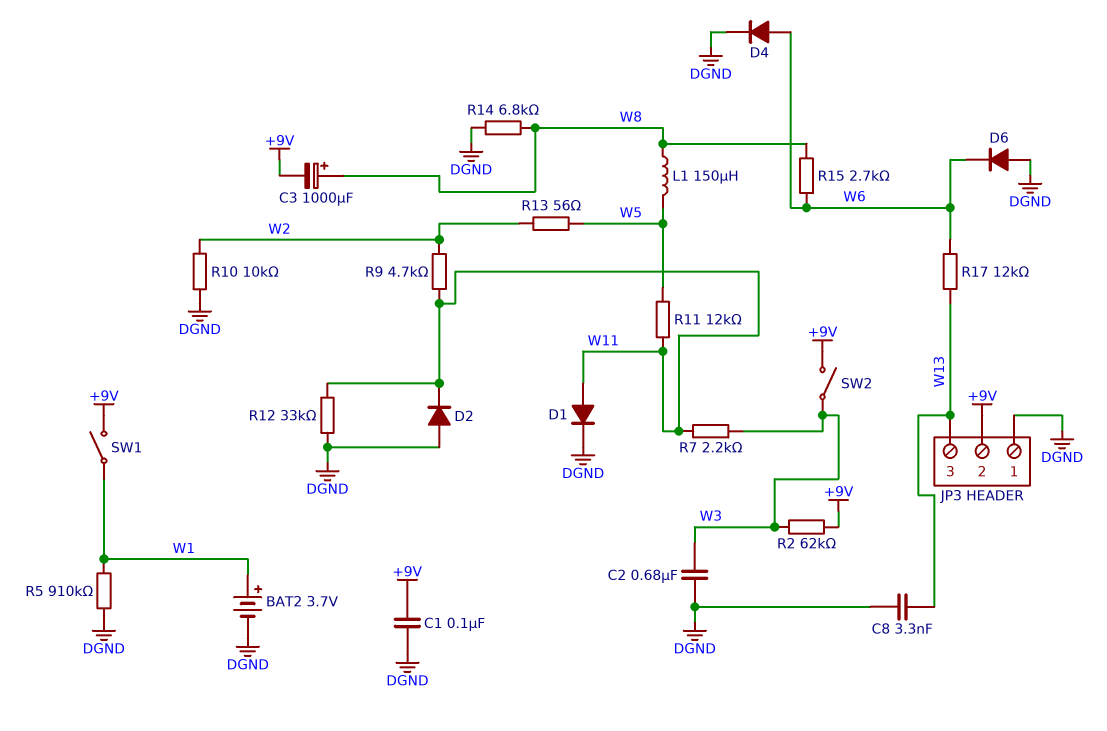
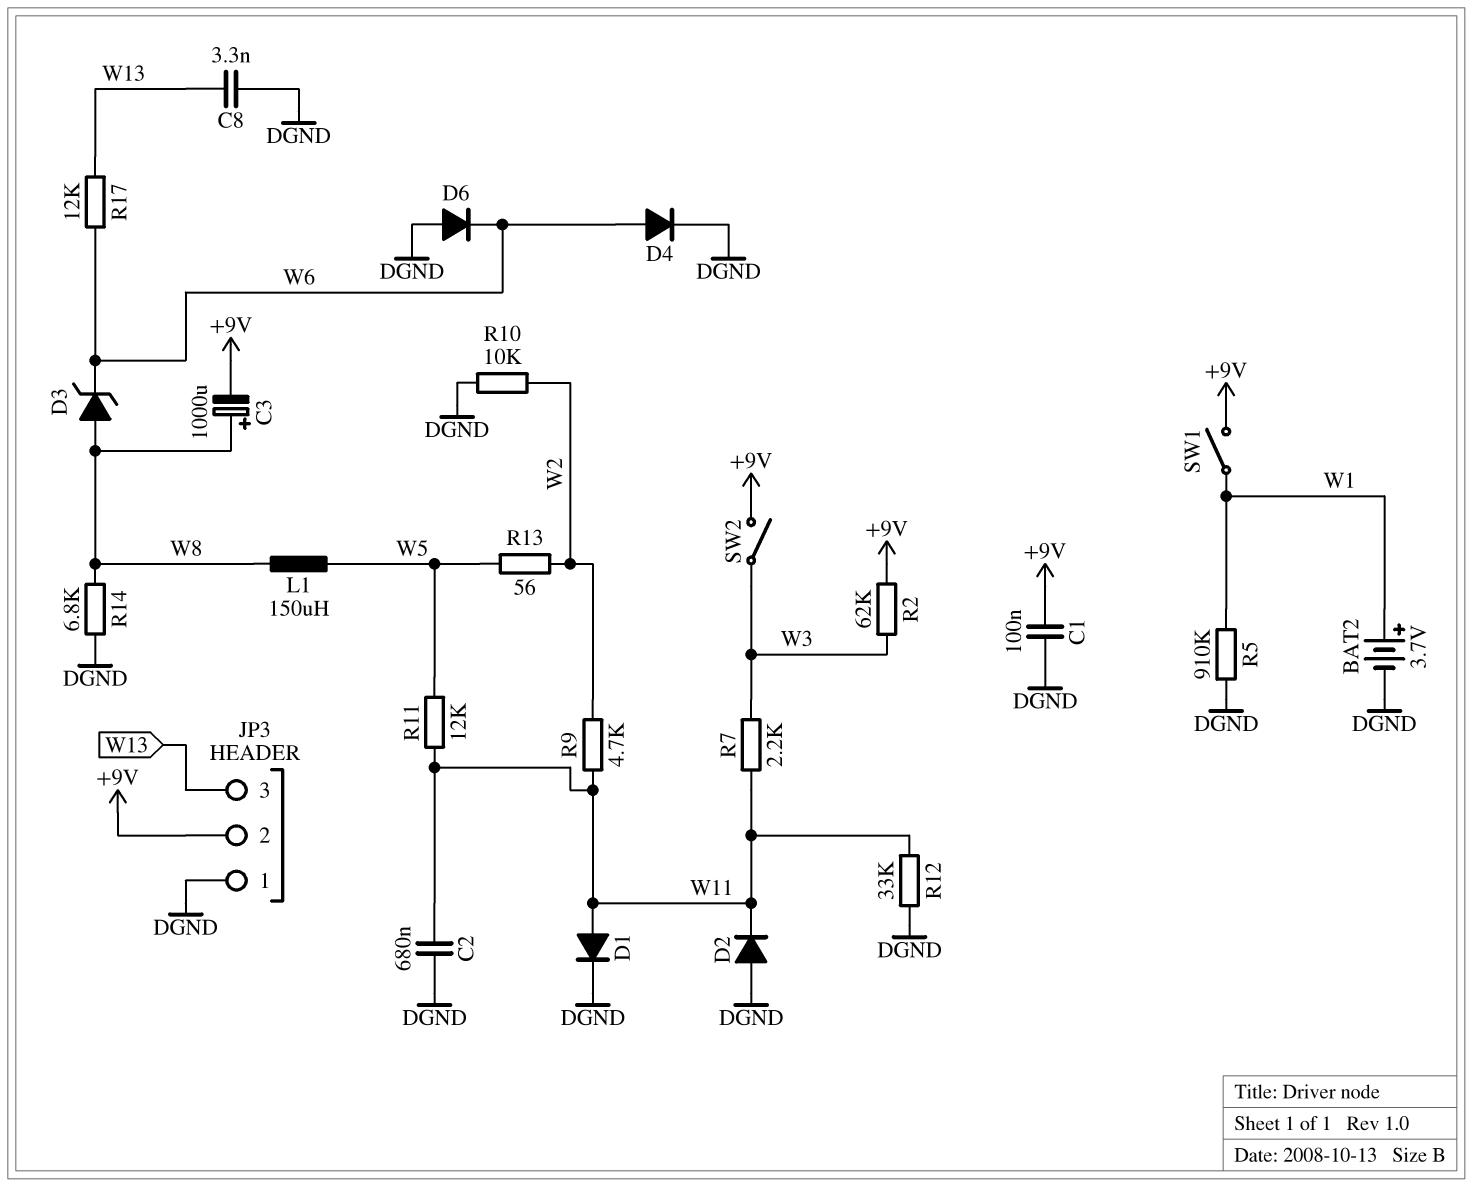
C2: 680nF (DGND, W3) -> 680nF (DGND, W11)
D3: none -> zener (A W8, K W6)
R15: 2.7k (W6, W8) -> none

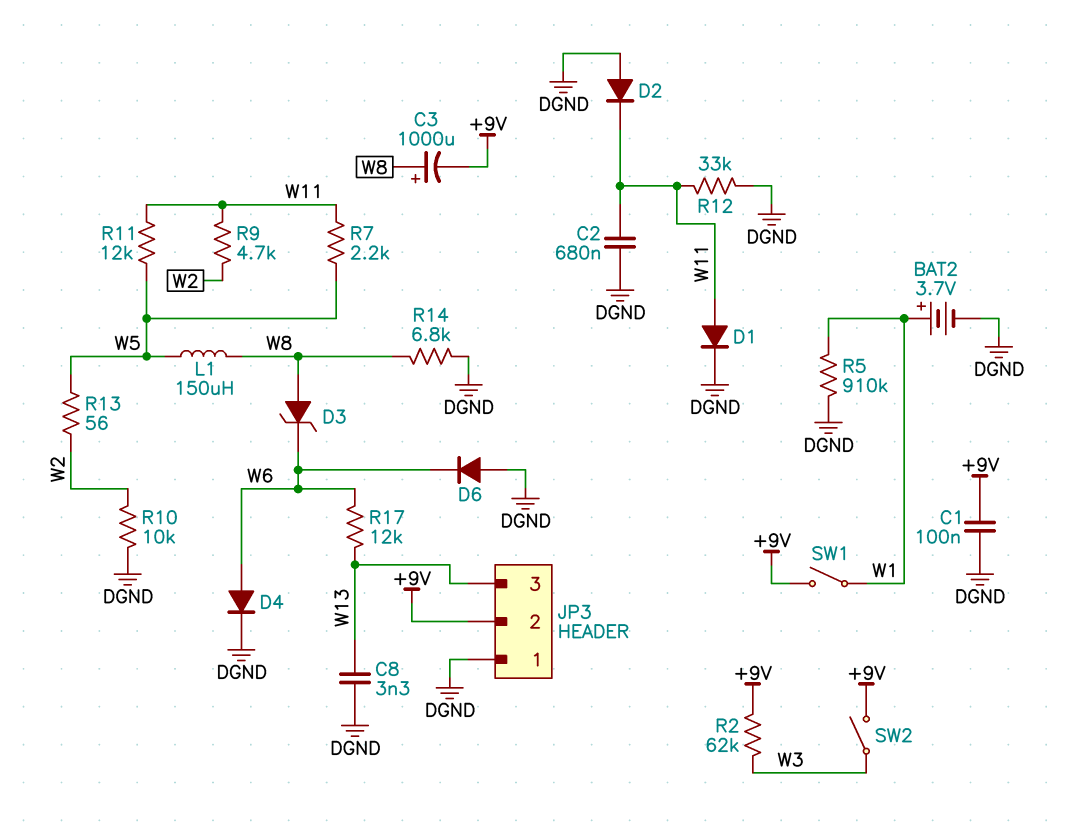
R7: 2.2k (W3, W11) -> 2.2k (W5, W11)

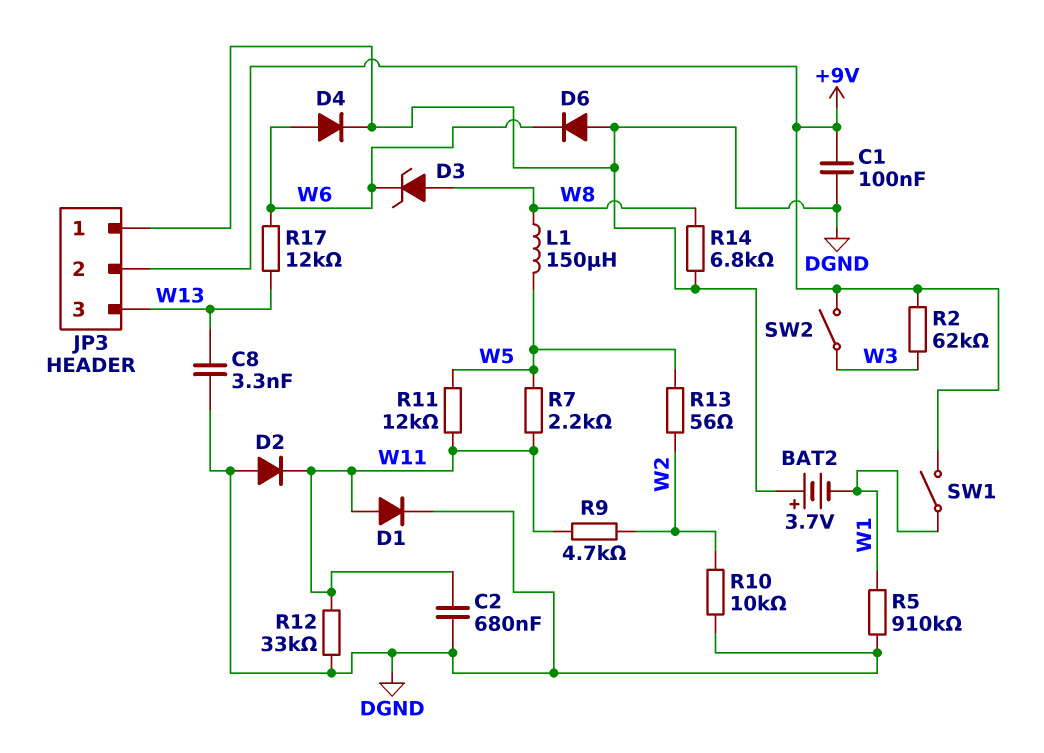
BAT2: 3.7V (plus W1, minus DGND) -> 3.7V (plus DGND, minus W1)
C3: 1000uF (plus W8, minus +9V) -> none

